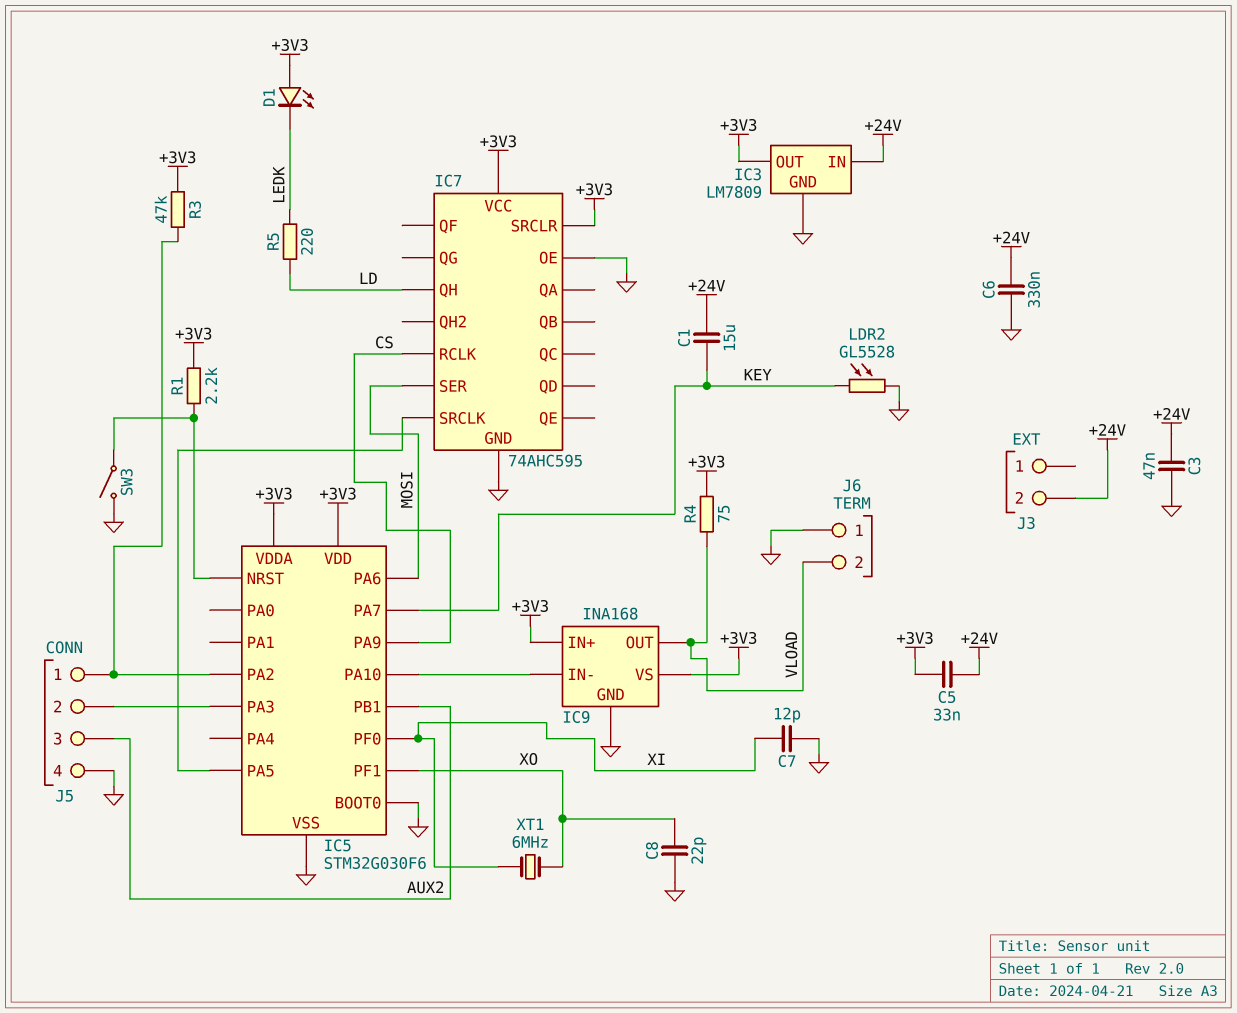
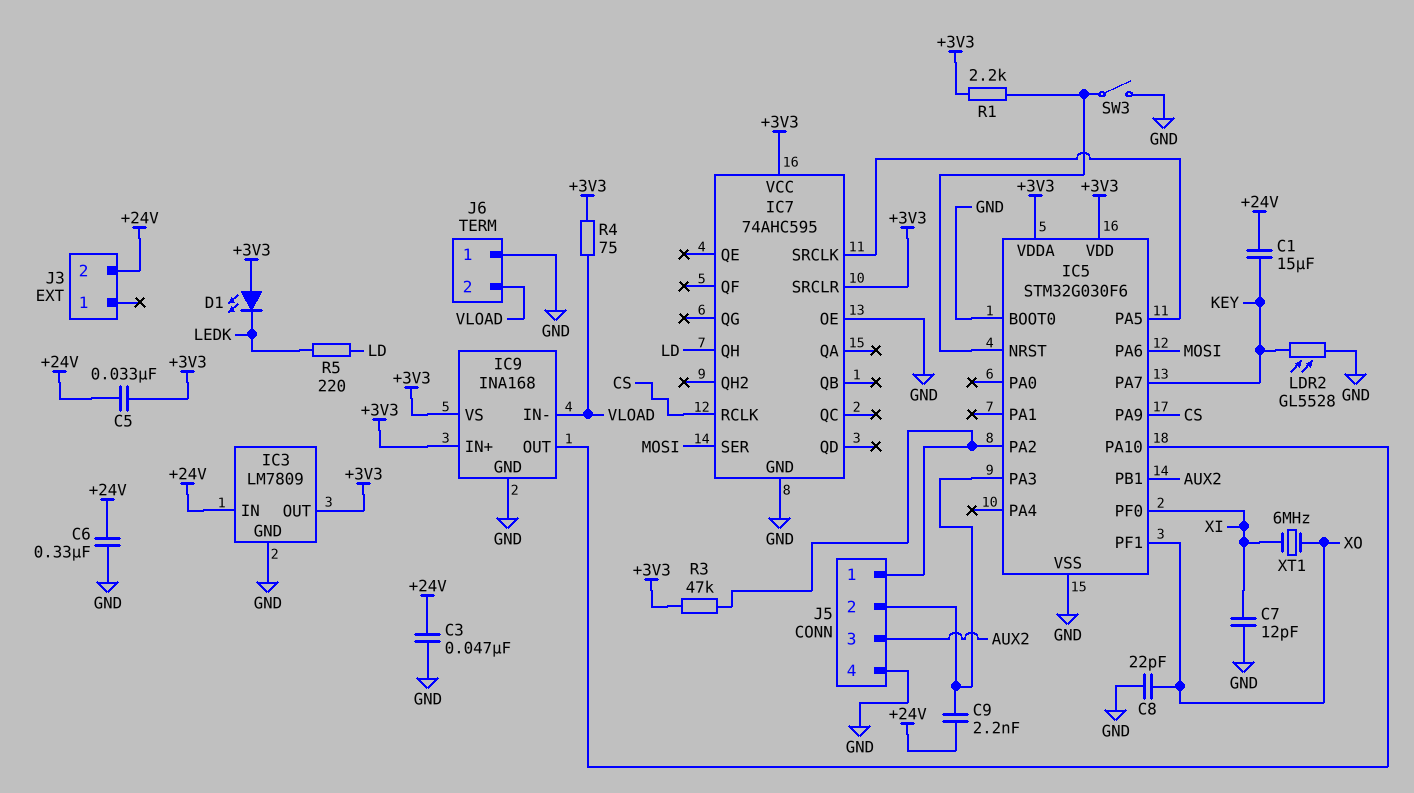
C9: none -> 2.2nF (+24V, IC5/PA3)
IC9 pin IN-: IC5/PA10 -> VLOAD
IC9 pin OUT: VLOAD -> IC5/PA10

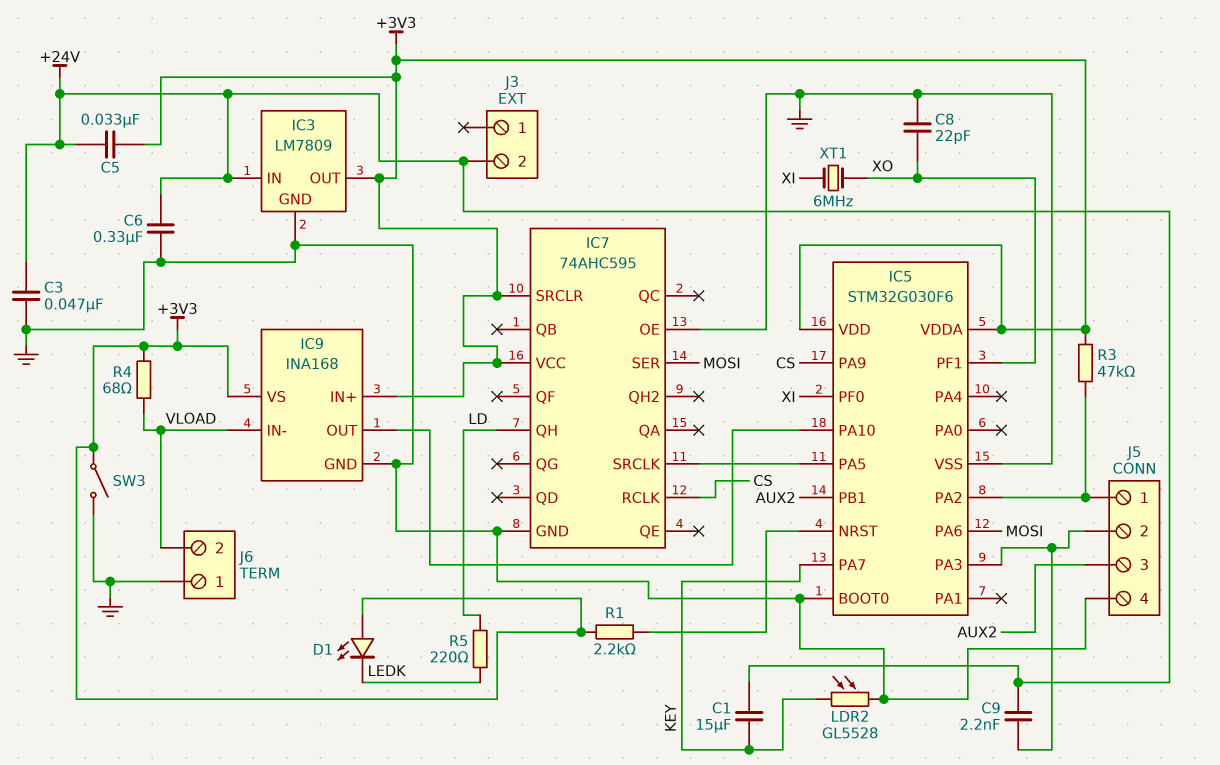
C7: 12pF (GND, XI) -> none
R4: 75 (+3V3, VLOAD) -> 68 (+3V3, VLOAD)
SW3: switch (GND, IC5/NRST) -> switch (+3V3, GND)

